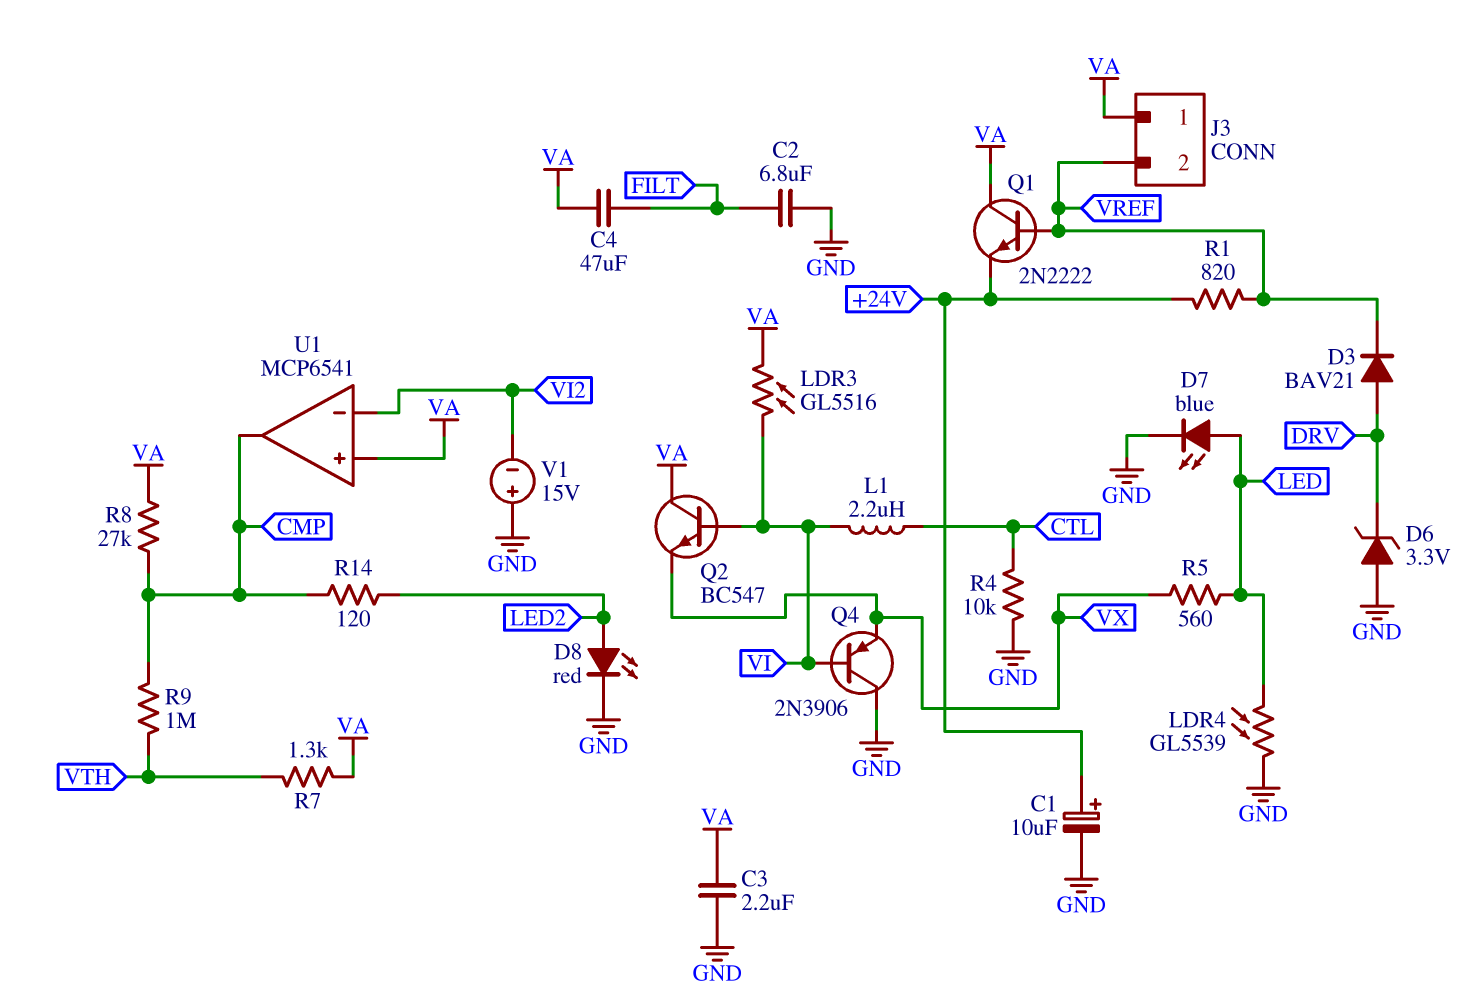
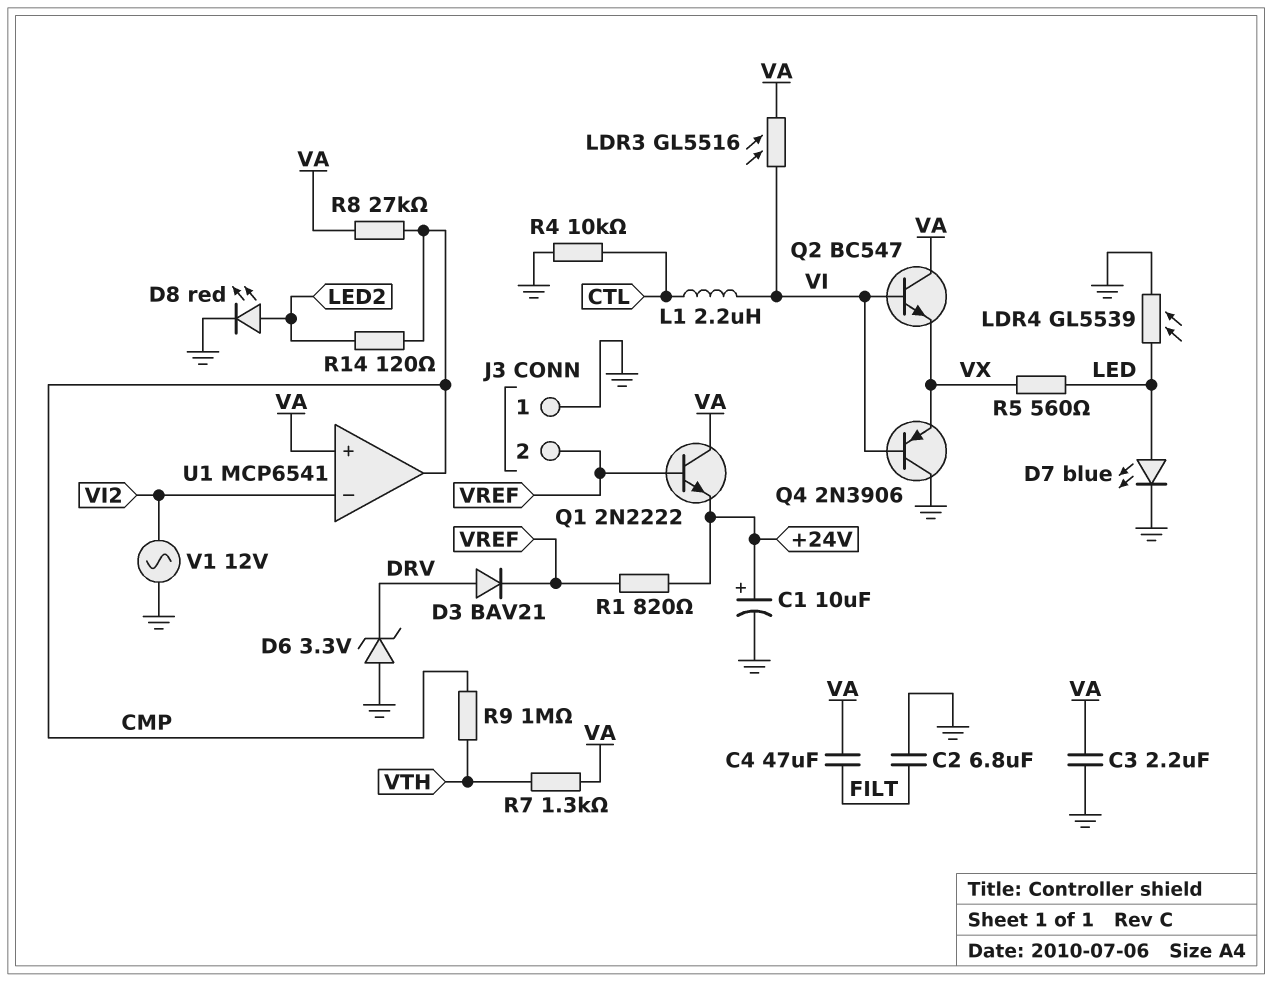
J3 pin 1: VA -> GND
V1: 15V (plus GND, minus VI2) -> AC 12V (GND, VI2)

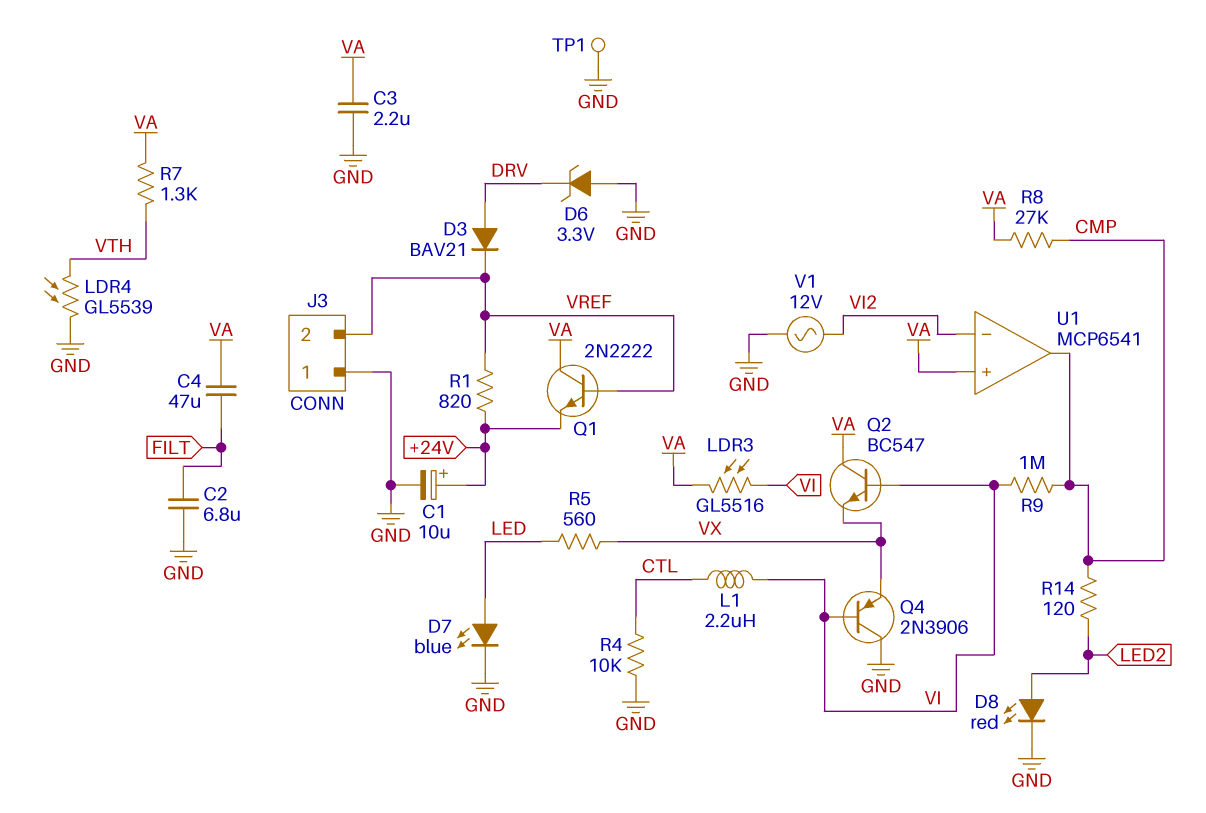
LDR4: GL5539 (GND, LED) -> GL5539 (GND, VTH)
R9: 1M (CMP, VTH) -> 1M (CMP, VI)
TP1: none -> test point (GND)

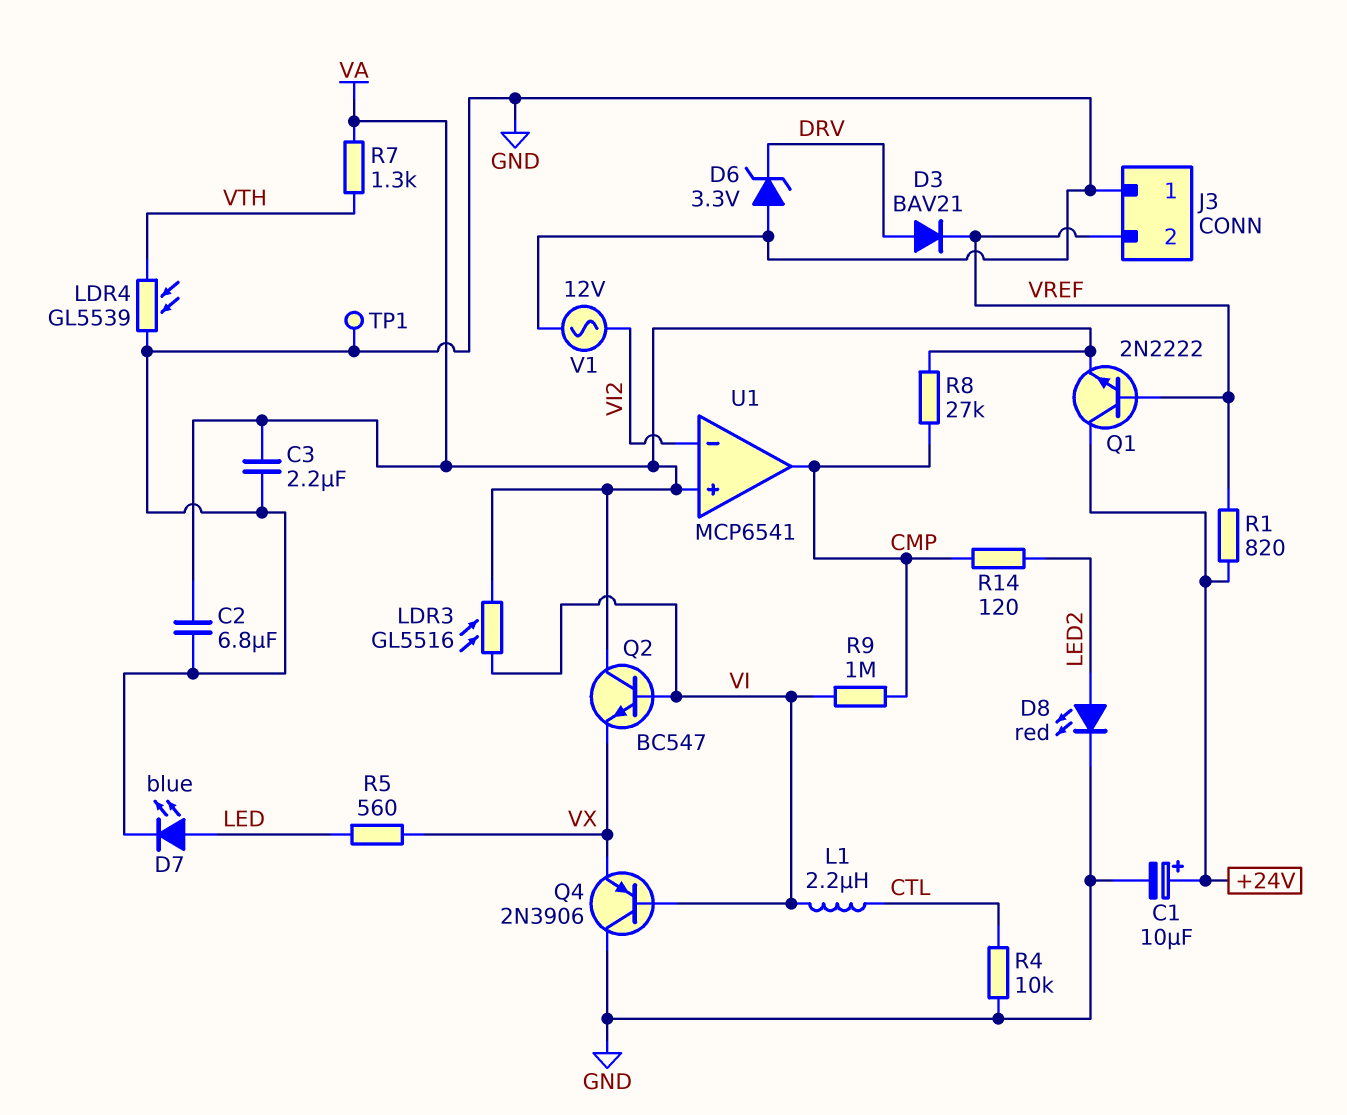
C2: 6.8uF (FILT, GND) -> 6.8uF (GND, VA)
C4: 47uF (FILT, VA) -> none
Q1: NPN 2N2222 (B VREF, C VA, E +24V) -> NPN 2N2222 (B VREF, C +24V, E VA)

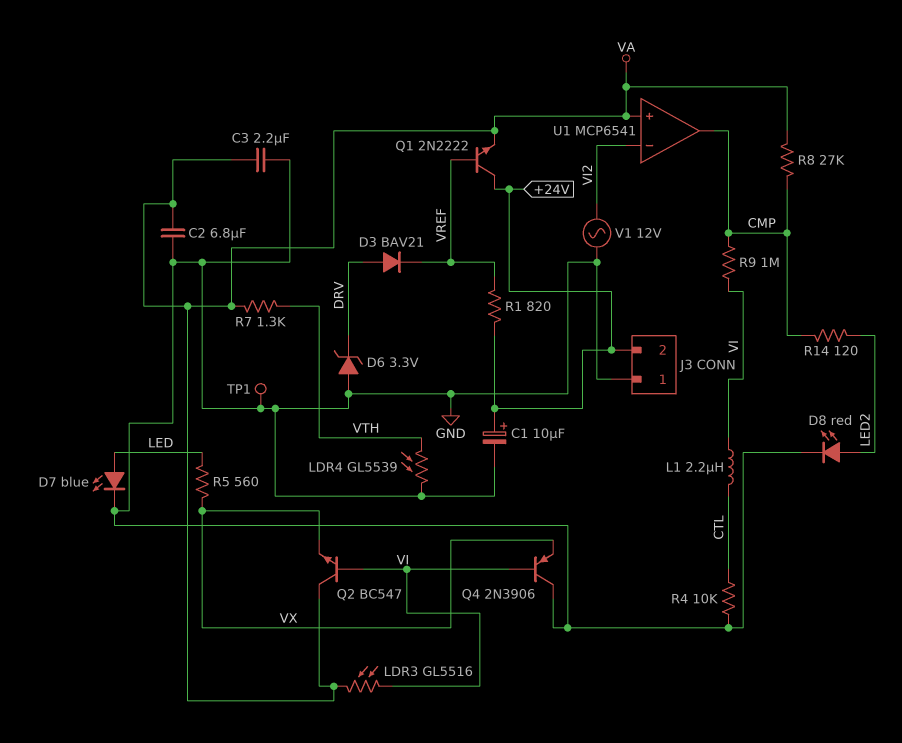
J3 pin 2: VREF -> +24V

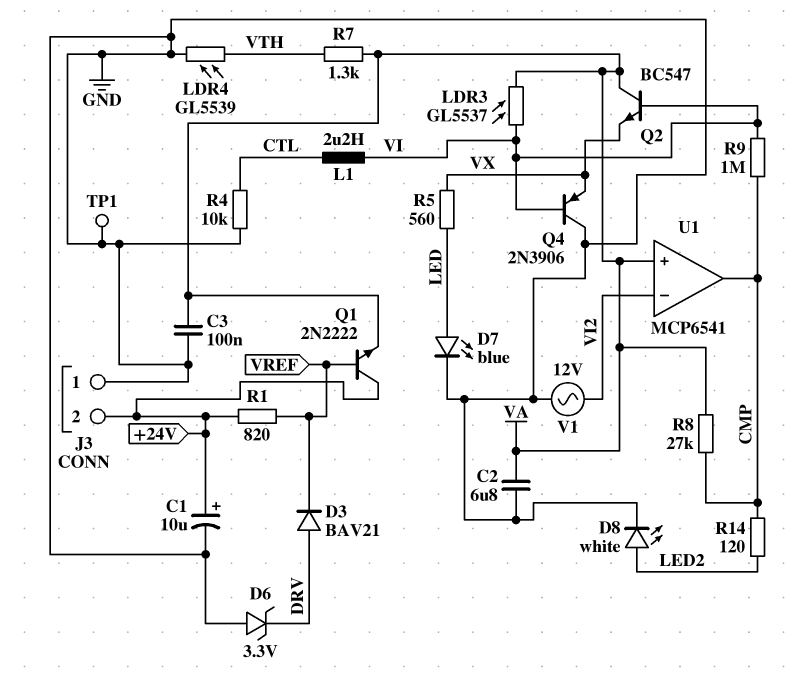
C3: 2.2uF (GND, VA) -> 100nF (GND, VA)
D8: LED red (A LED2, K GND) -> LED white (A LED2, K GND)
LDR3: GL5516 (VA, VI) -> GL5537 (VA, VI)

